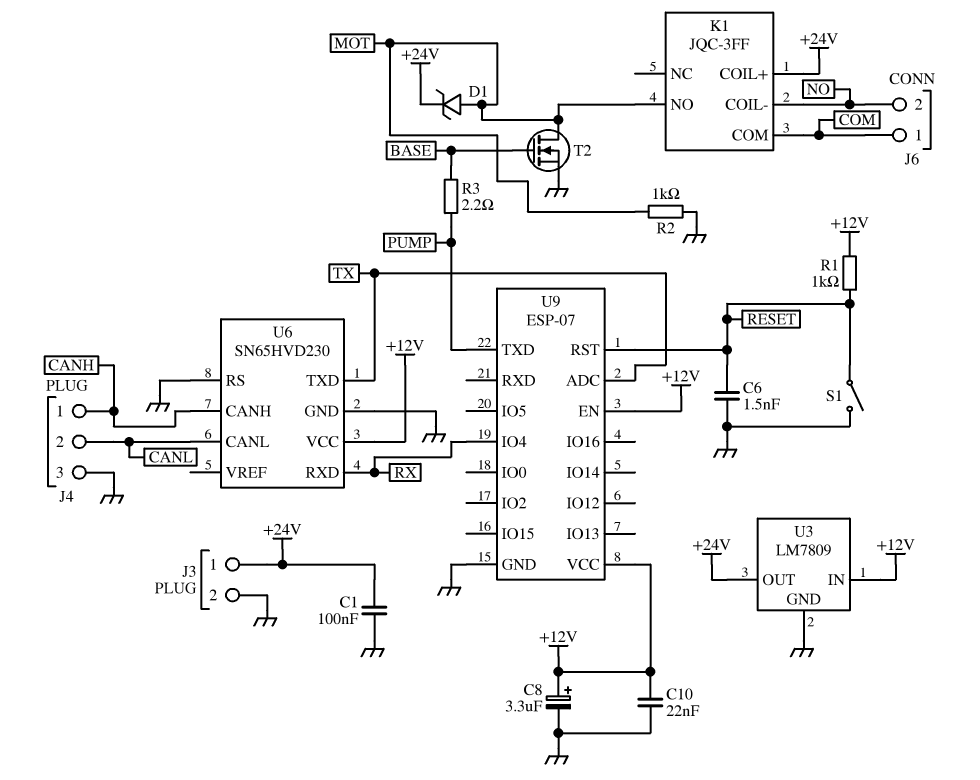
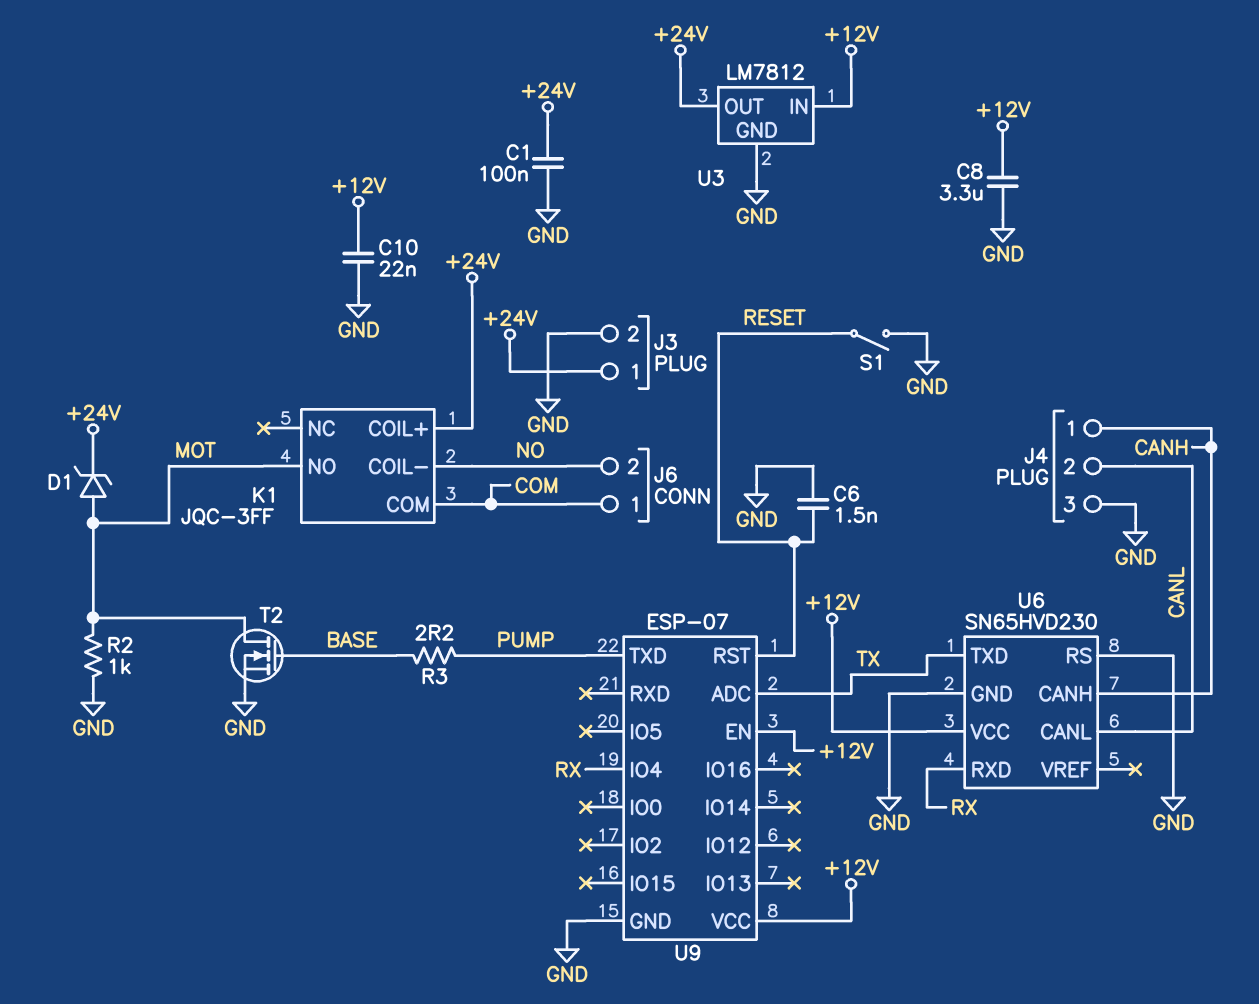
C8: 3.3uF (plus +12V, minus GND) -> 3.3uF (+12V, GND)
R1: 1k (+12V, RESET) -> none
U3: LM7809 -> LM7812

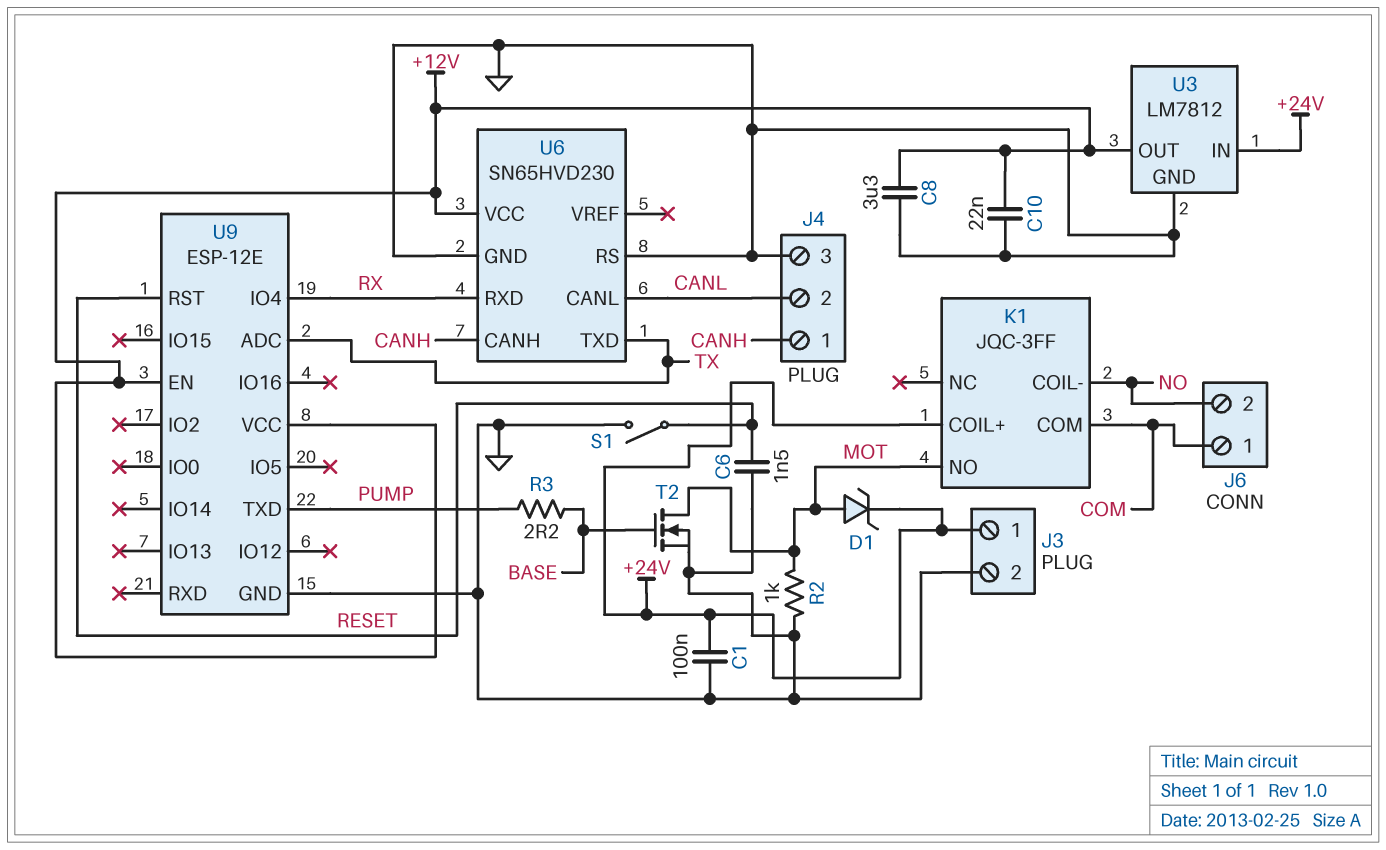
U3 pin IN: +12V -> +24V
U3 pin OUT: +24V -> +12V
U9: ESP-07 -> ESP-12E

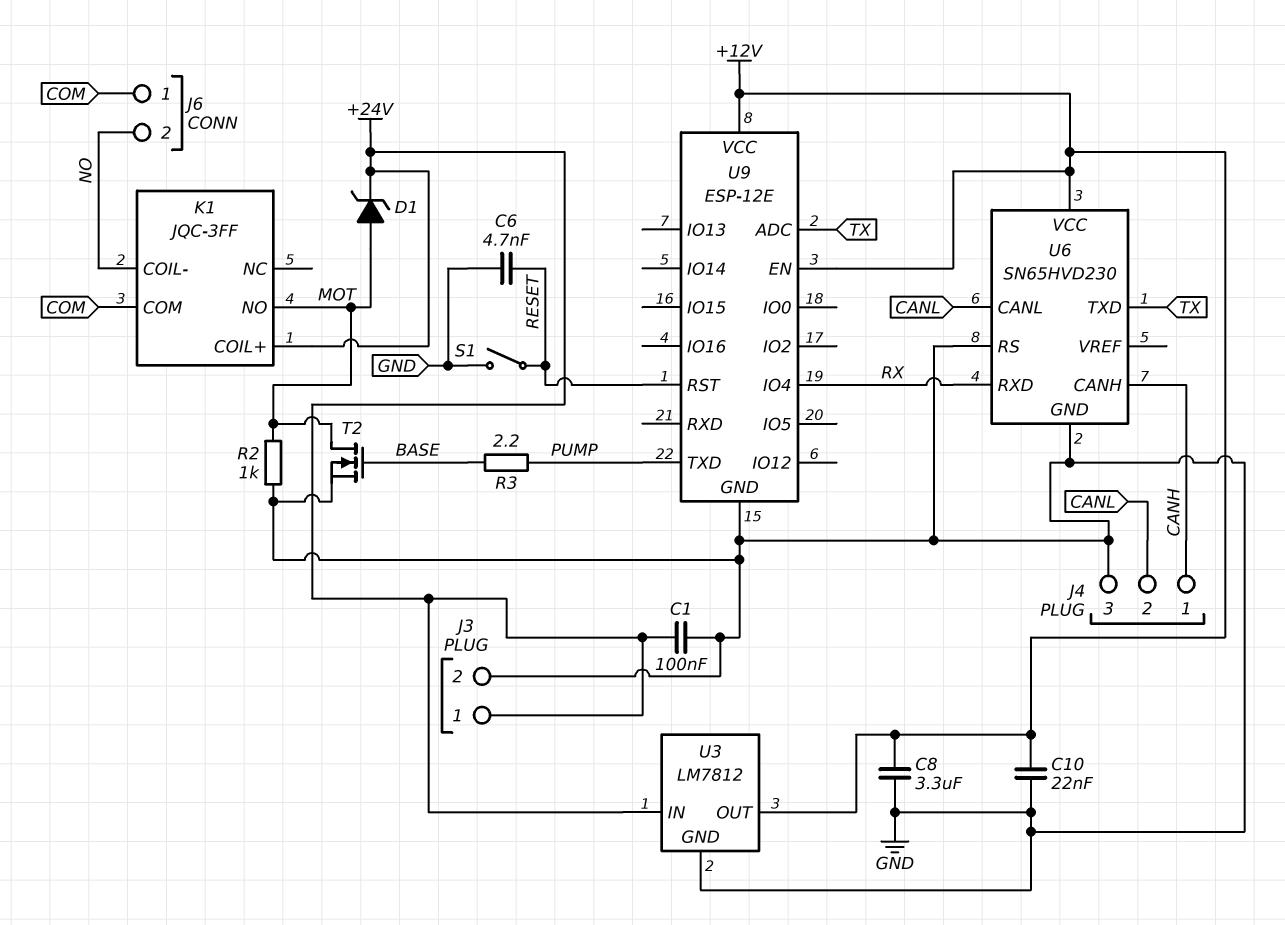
C6: 1.5nF (GND, RESET) -> 4.7nF (GND, RESET)

